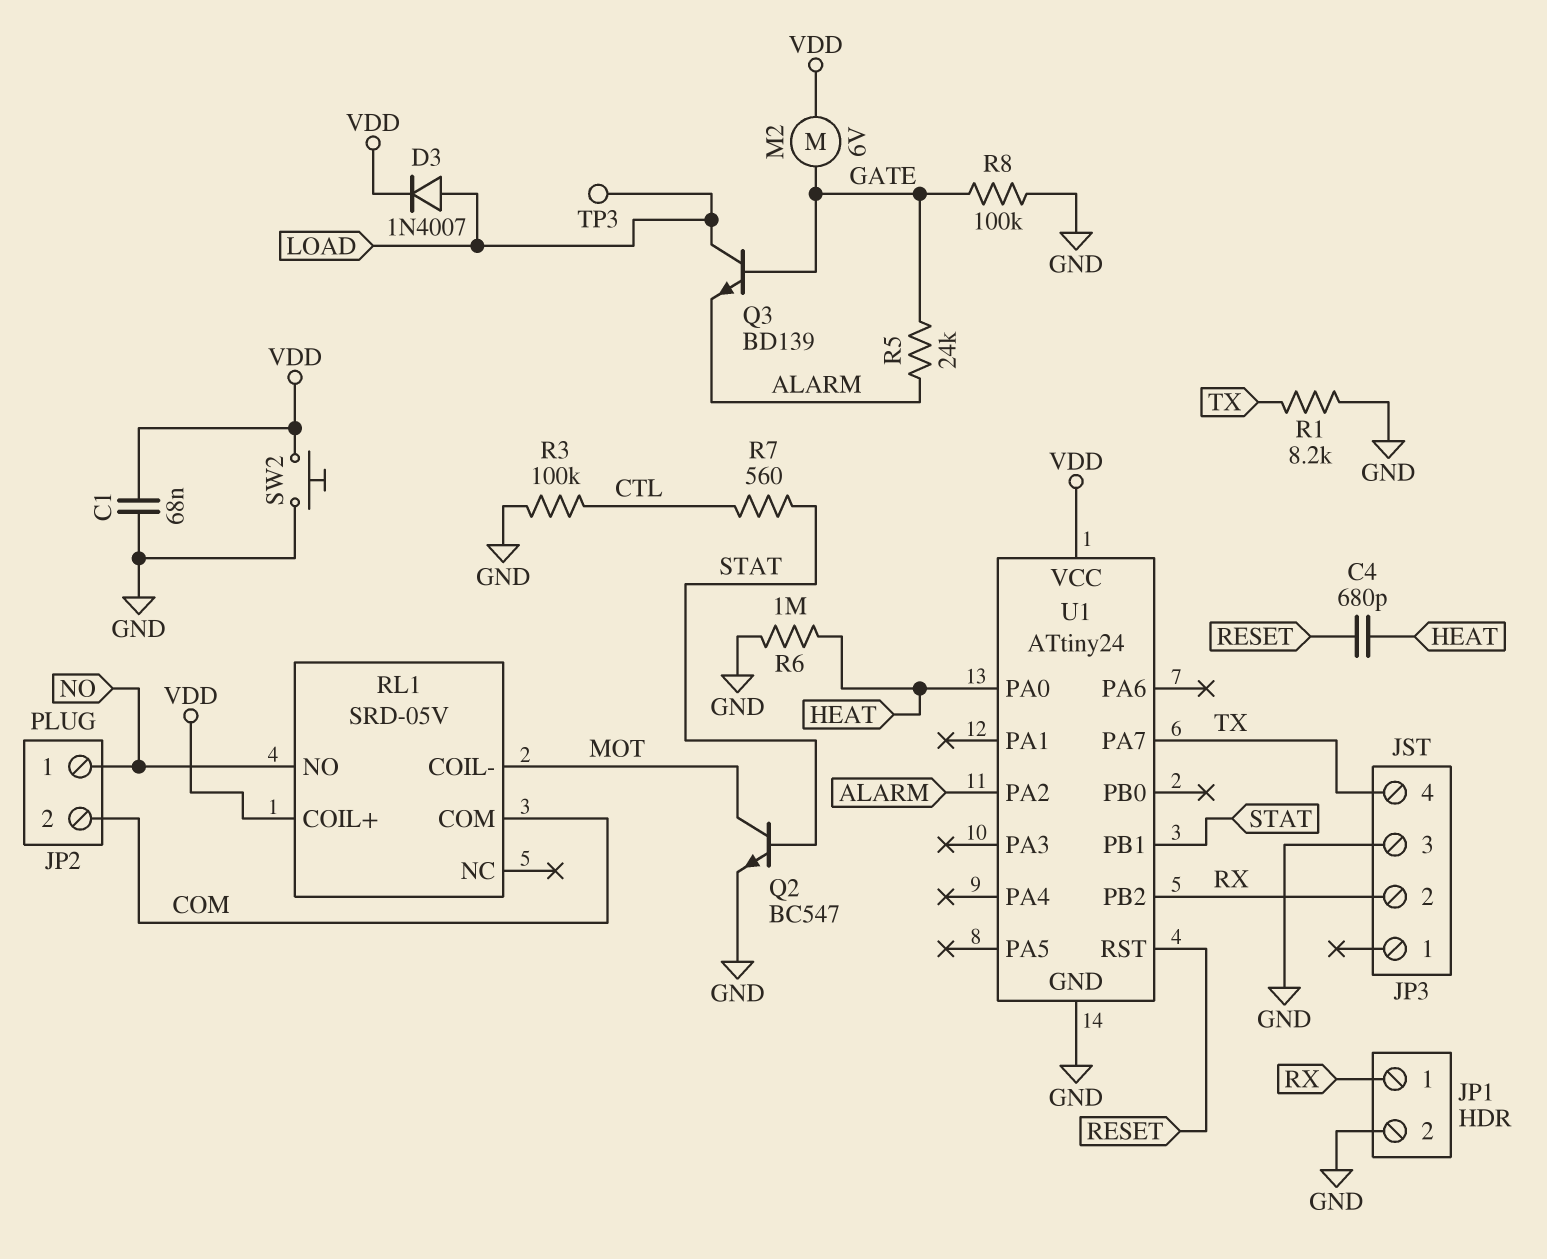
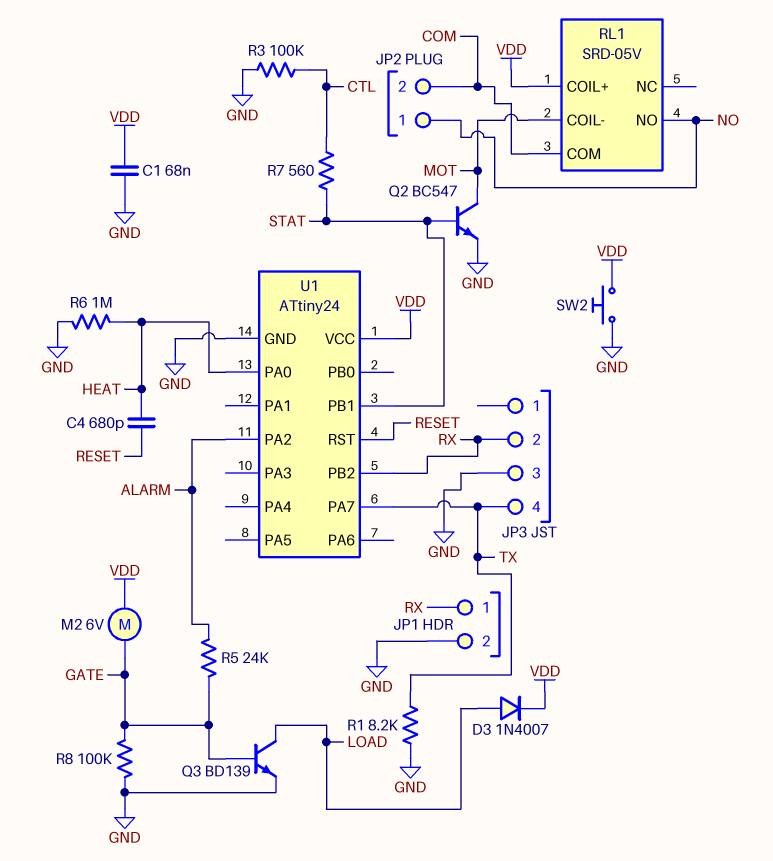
Q3: NPN BD139 (B GATE, C LOAD, E ALARM) -> NPN BD139 (B GATE, C LOAD, E GND)
TP3: test point (LOAD) -> none

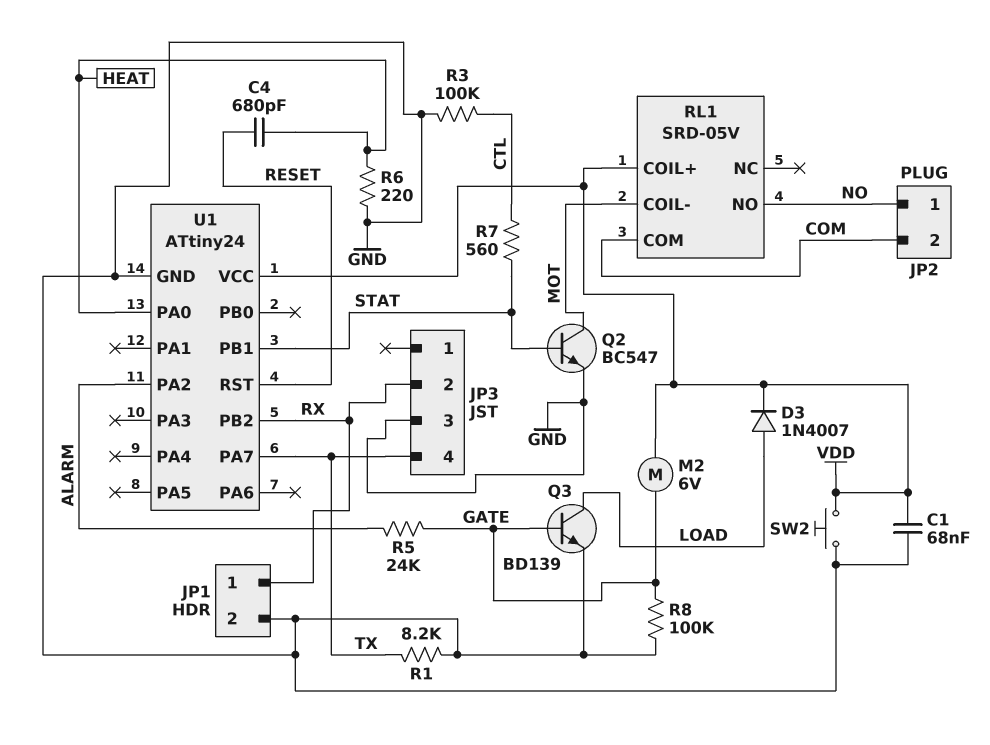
R6: 1M (GND, HEAT) -> 220 (GND, HEAT)

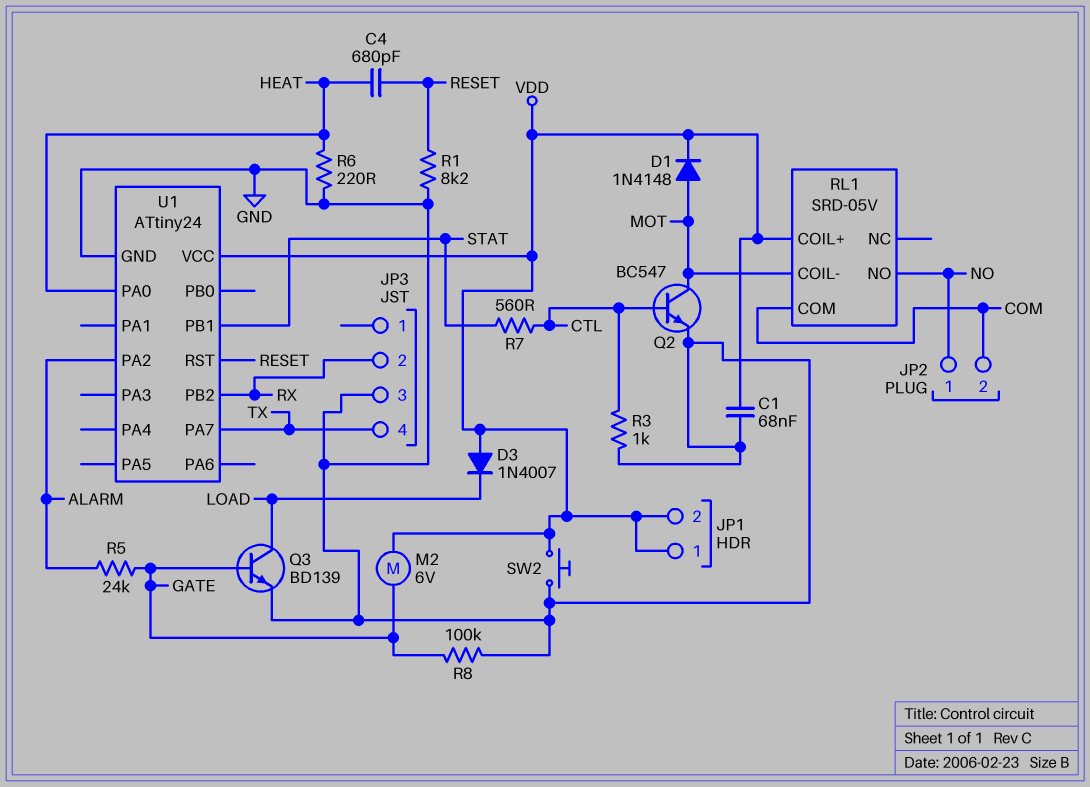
D1: none -> diode 1N4148 (A MOT, K VDD)
D3: diode 1N4007 (A LOAD, K VDD) -> diode 1N4007 (A VDD, K LOAD)
JP1 pin 1: RX -> VDD
JP1 pin 2: GND -> VDD
Q2: NPN BC547 (B STAT, C MOT, E GND) -> NPN BC547 (B CTL, C MOT, E GND)
R1: 8.2k (GND, TX) -> 8.2k (GND, RESET)
R3: 100k (CTL, GND) -> 1k (CTL, GND)

